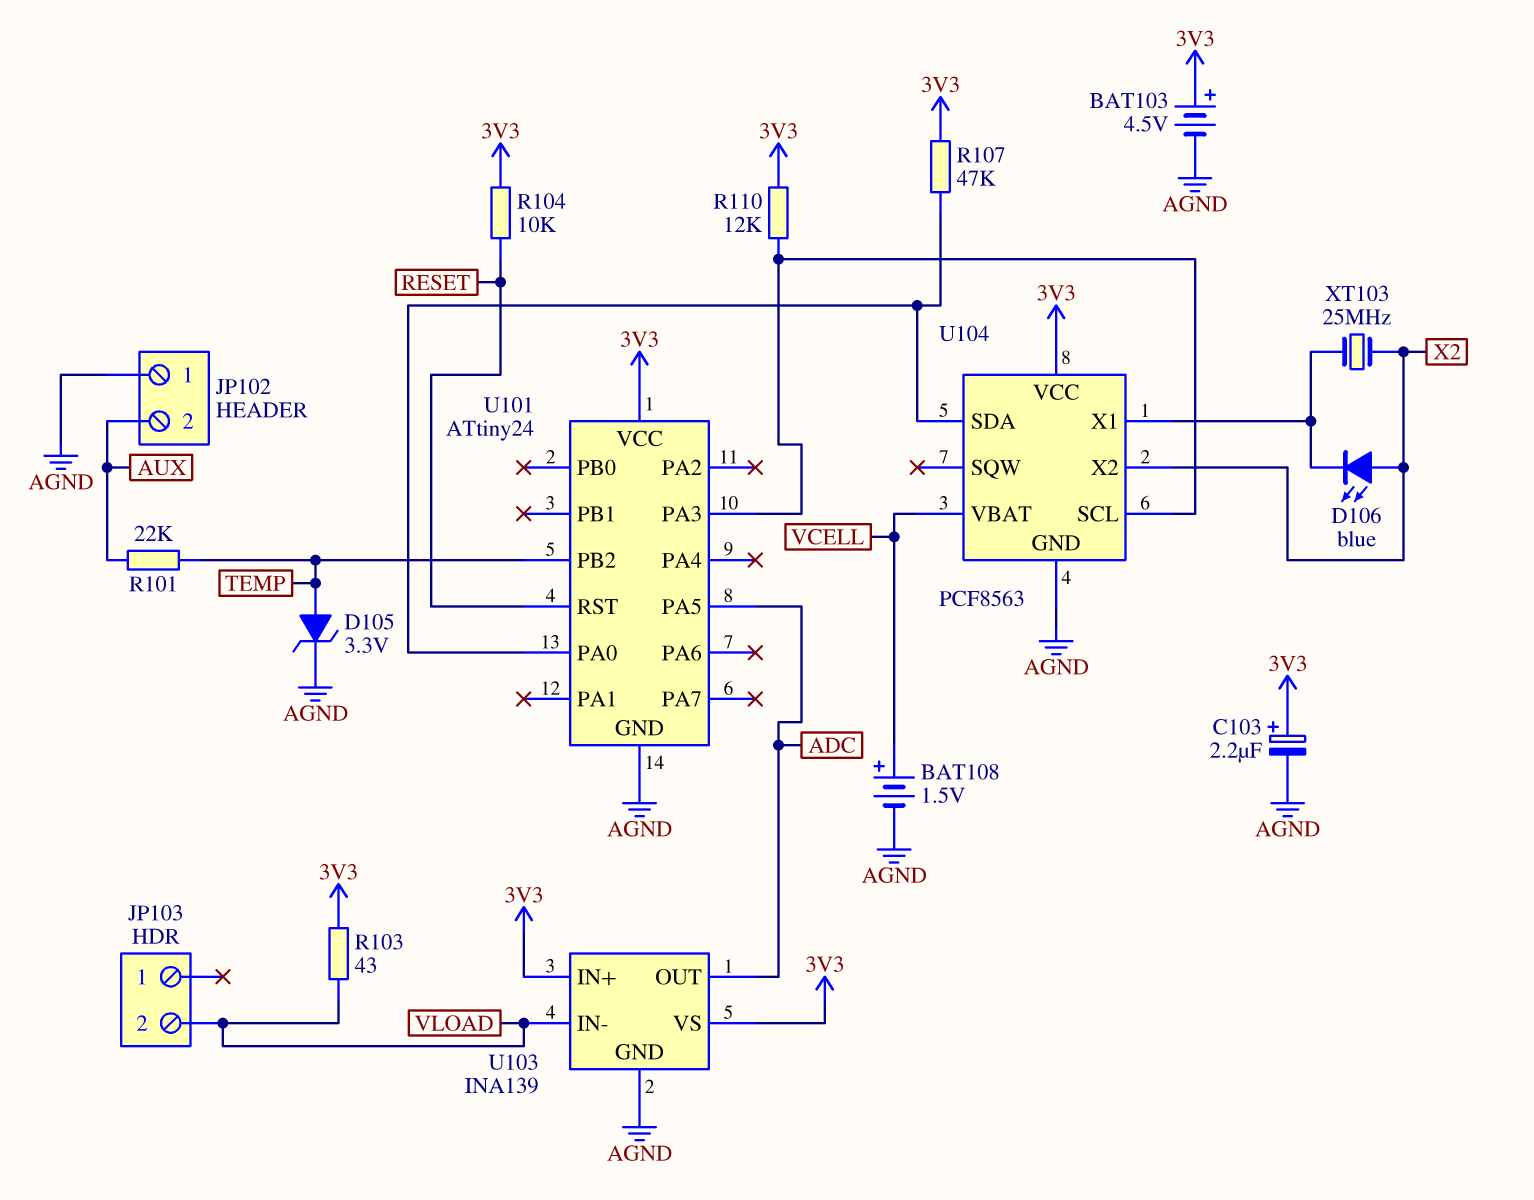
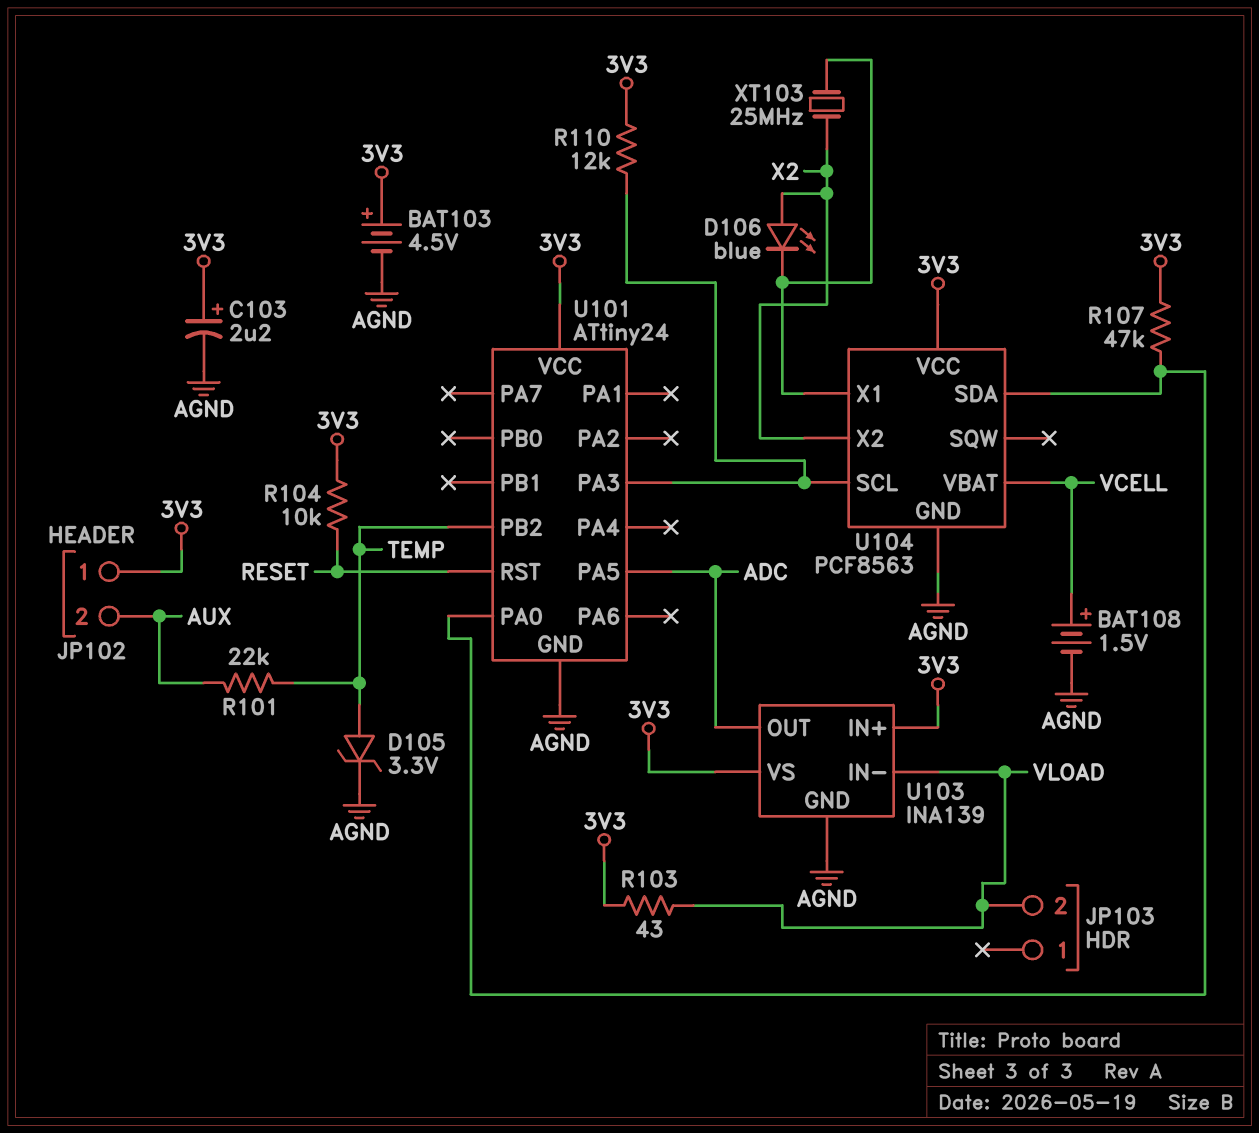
JP102 pin 1: AGND -> 3V3

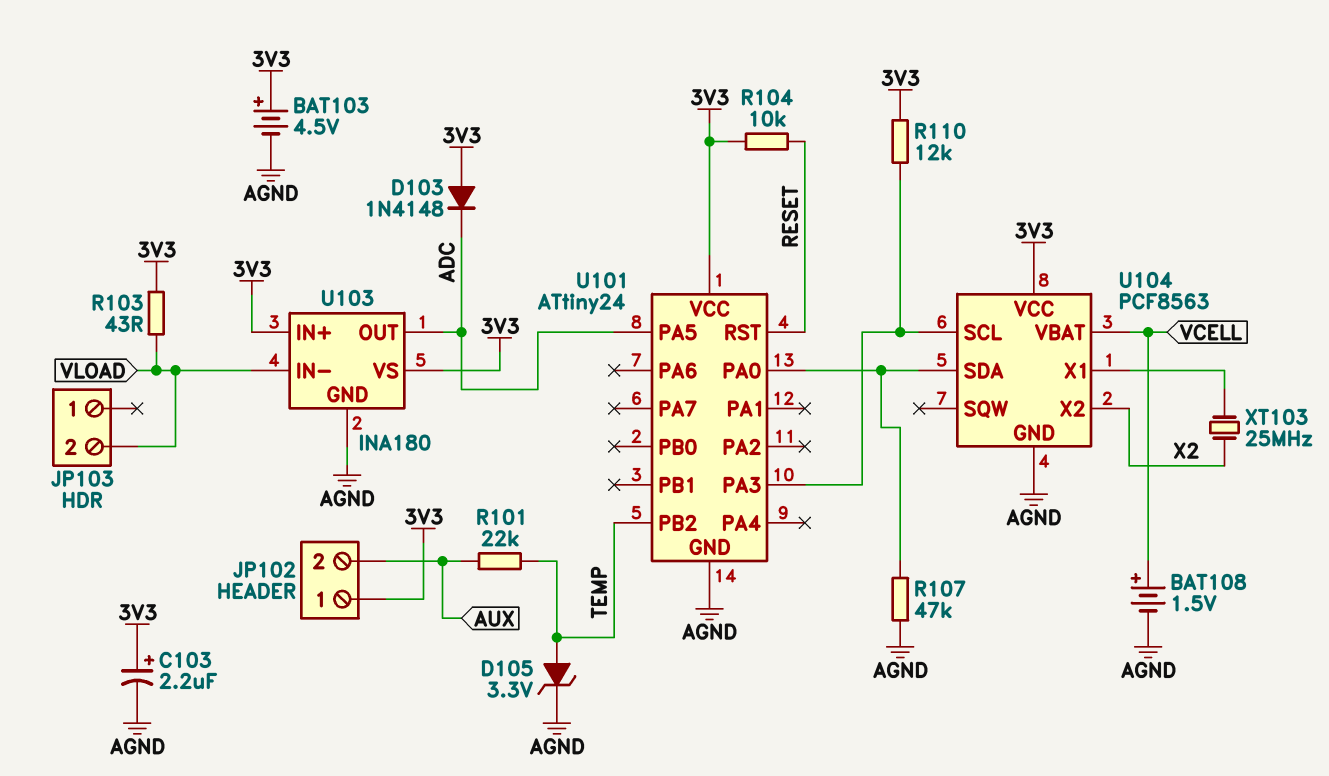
D103: none -> diode 1N4148 (A 3V3, K ADC)
D106: LED blue (A X2, K U104/X1) -> none
R107: 47k (3V3, U101/PA0) -> 47k (AGND, U101/PA0)
U103: INA139 -> INA180

